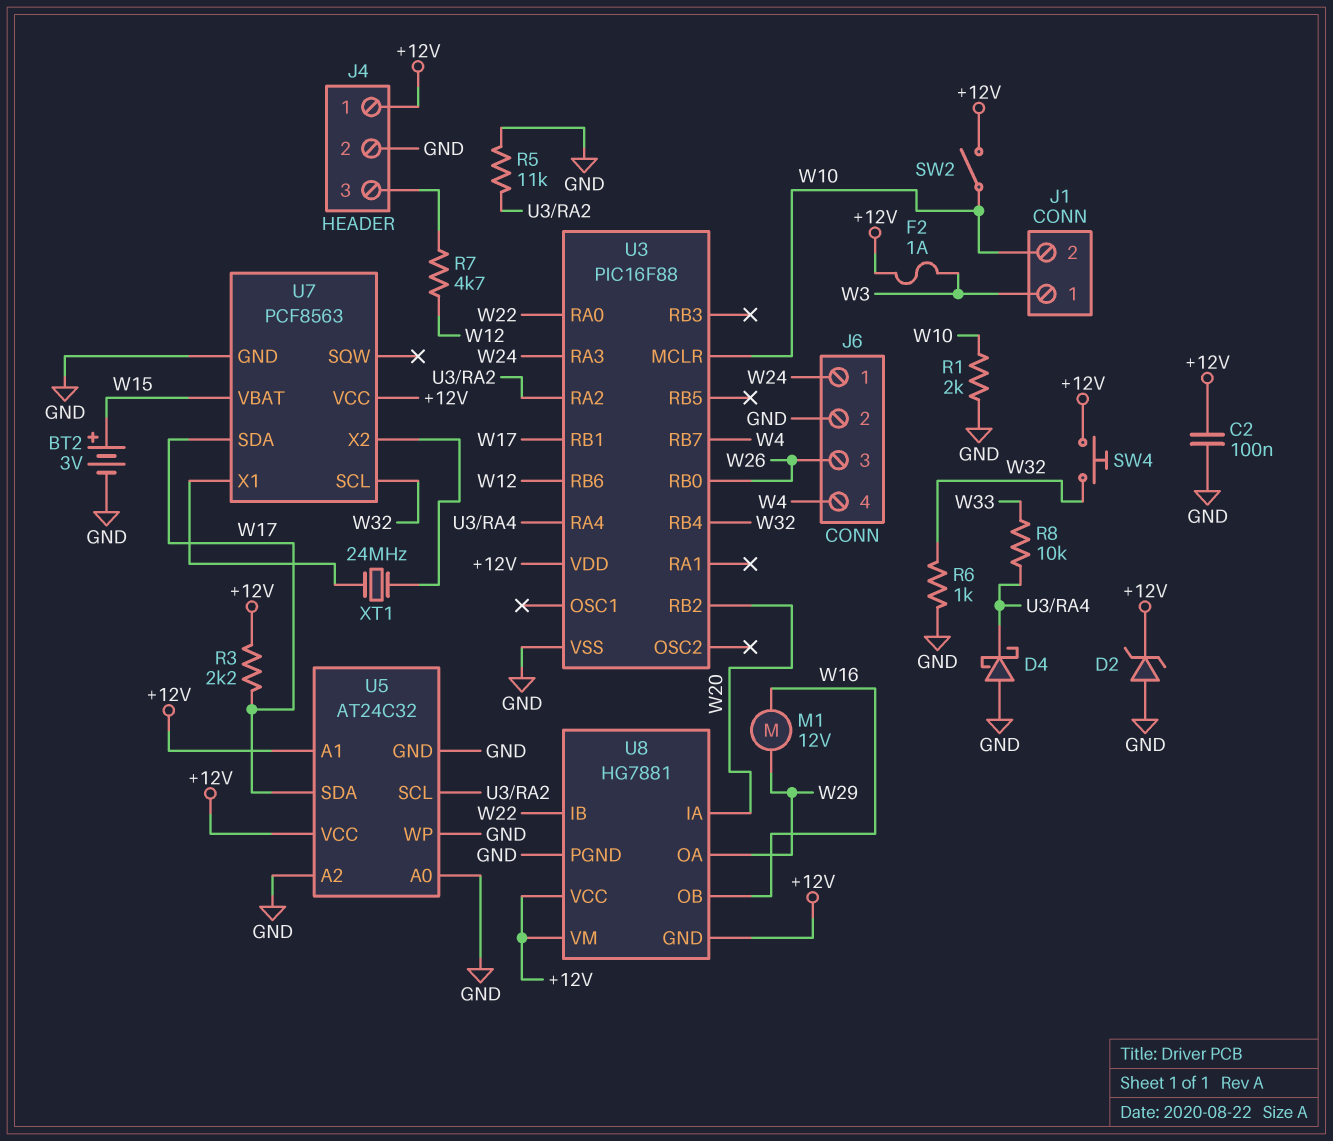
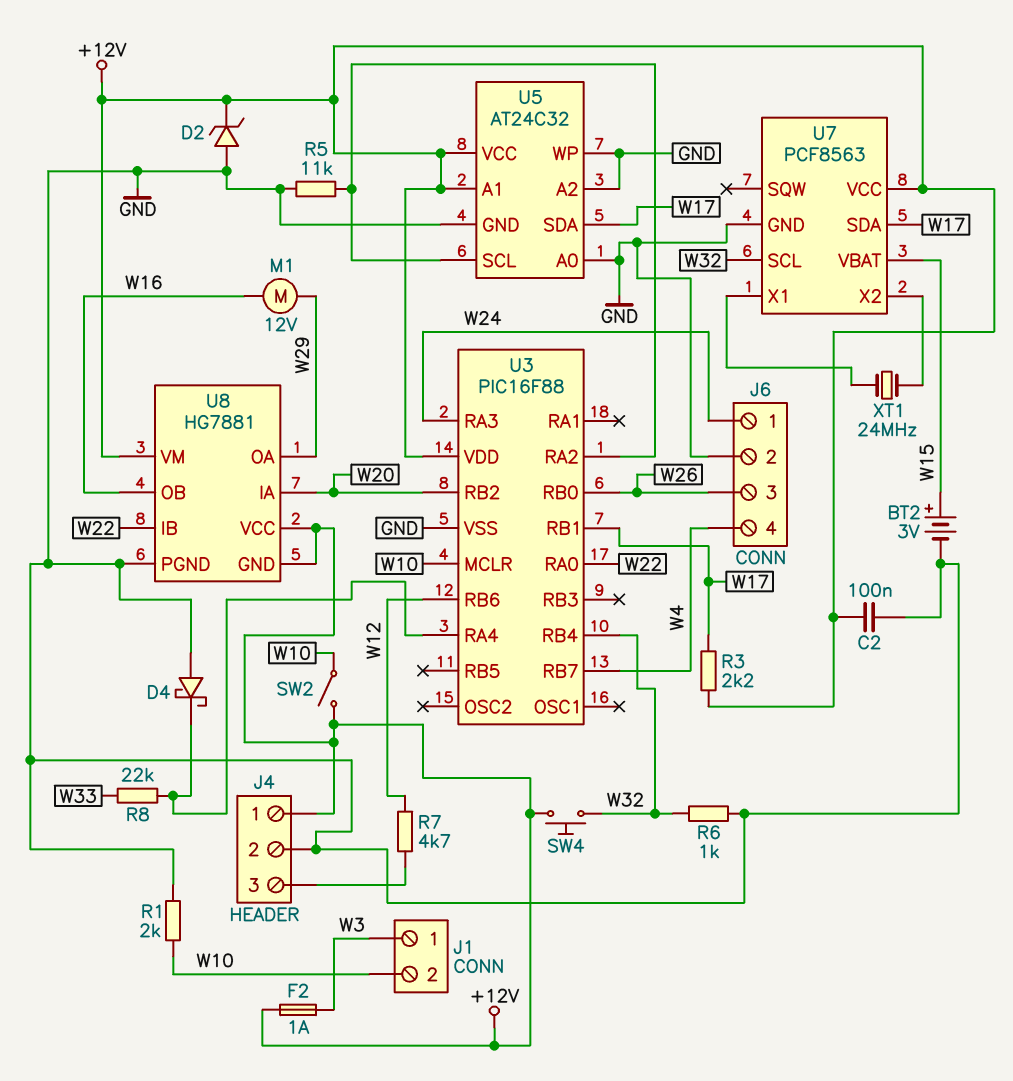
R8: 10k (U3/RA4, W33) -> 22k (U3/RA4, W33)

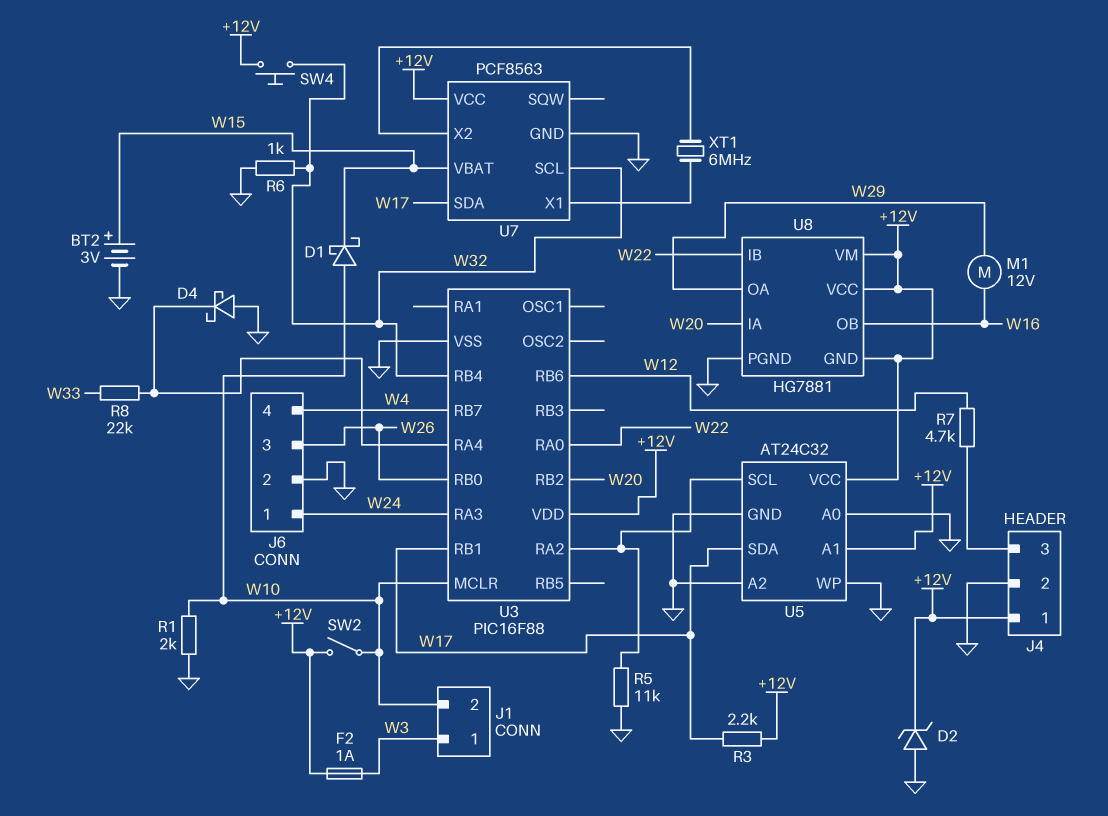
C2: 100nF (+12V, GND) -> none
D1: none -> schottky (A W10, K W15)
XT1: 24MHz (U7/X1, U7/X2) -> 6MHz (U7/X1, U7/X2)

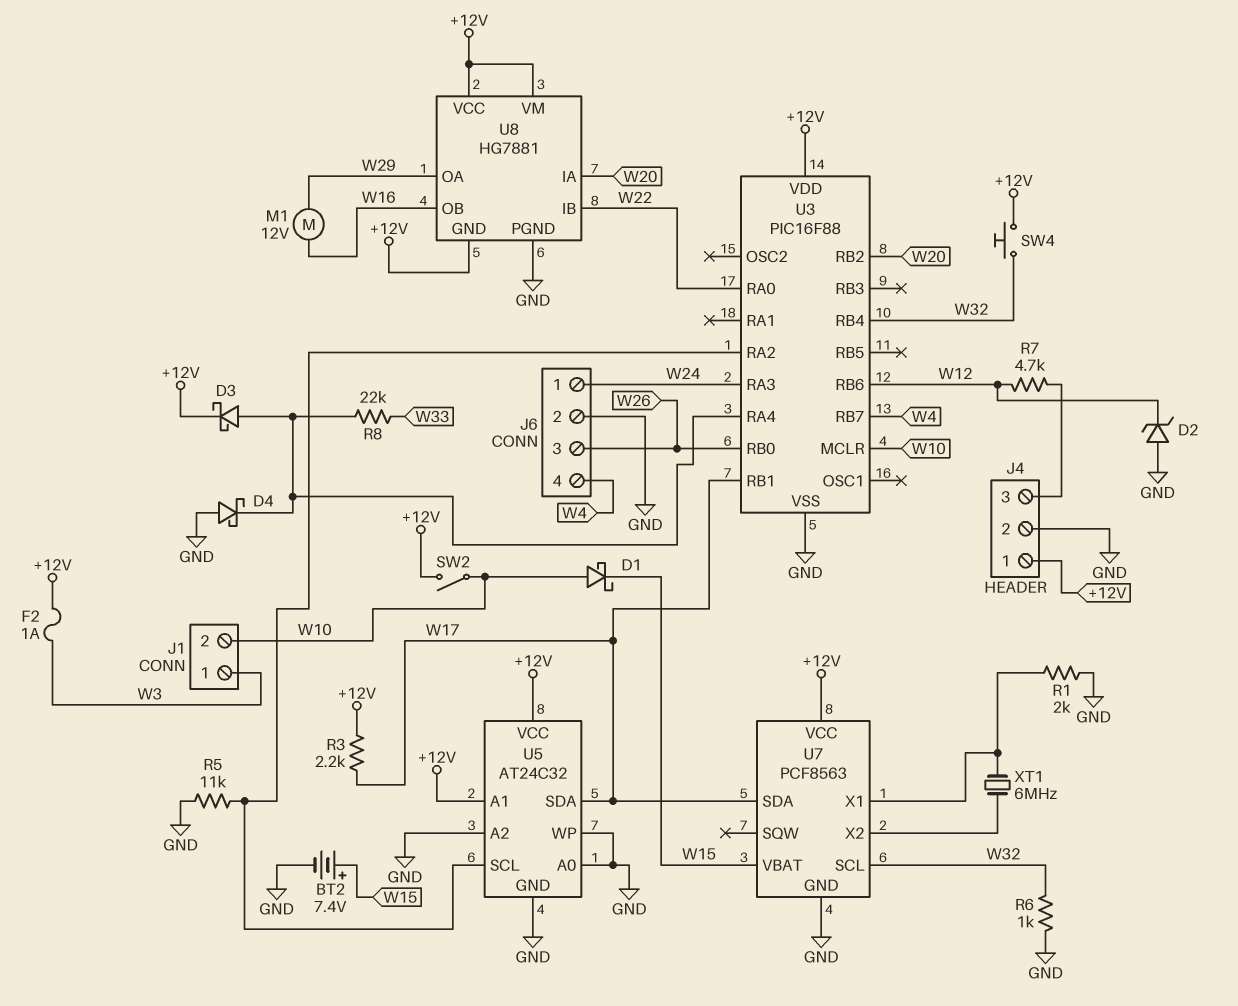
BT2: 3V (plus W15, minus GND) -> 7.4V (plus W15, minus GND)
D2: zener (A GND, K +12V) -> zener (A GND, K W12)
D3: none -> schottky (A U3/RA4, K +12V)
R1: 2k (GND, W10) -> 2k (GND, U7/X1)

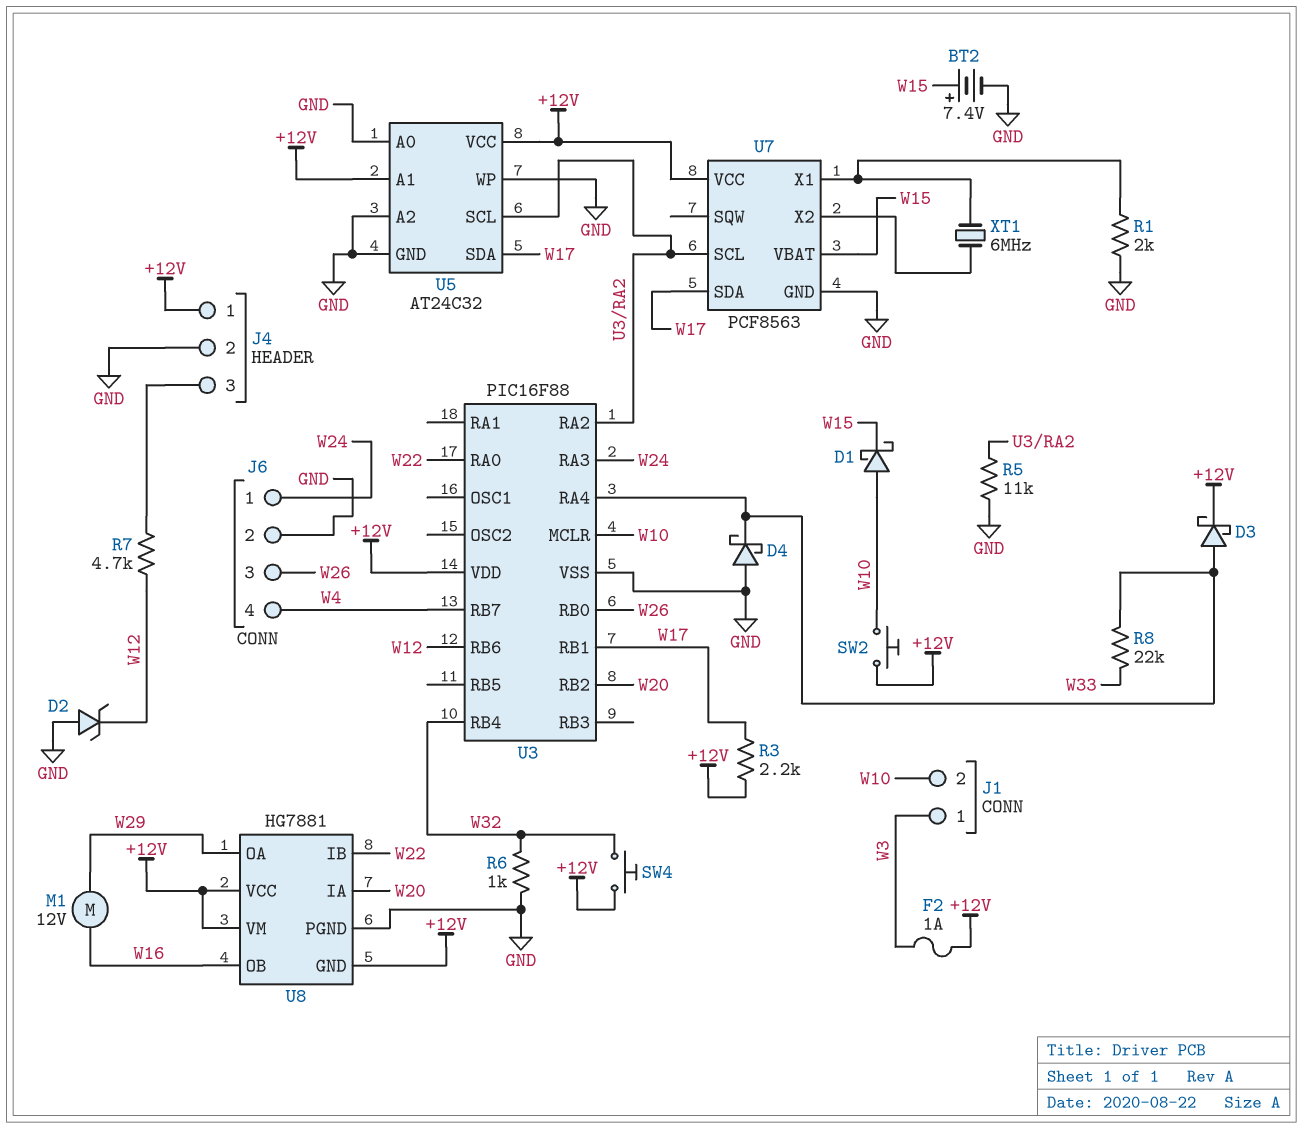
SW2: switch (+12V, W10) -> button (+12V, W10)
U7 pin SCL: W32 -> U3/RA2

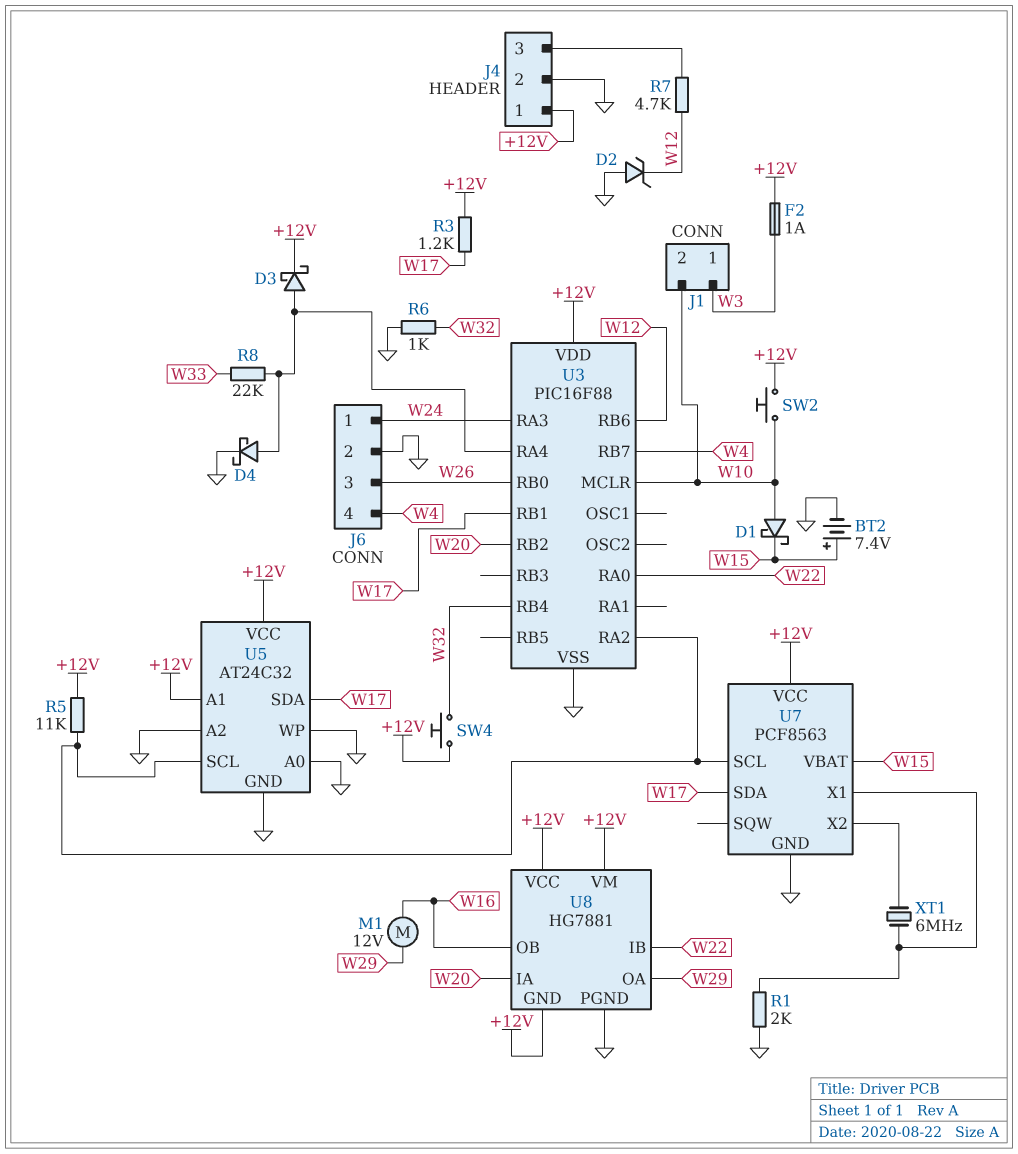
D4: schottky (A GND, K U3/RA4) -> schottky (A U3/RA4, K GND)
R3: 2.2k (+12V, W17) -> 1.2k (+12V, W17)
R5: 11k (GND, U3/RA2) -> 11k (+12V, U3/RA2)

